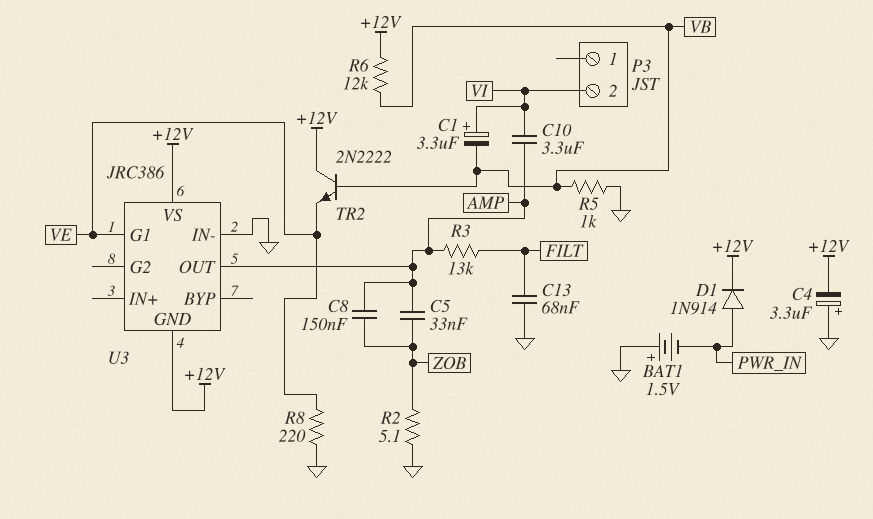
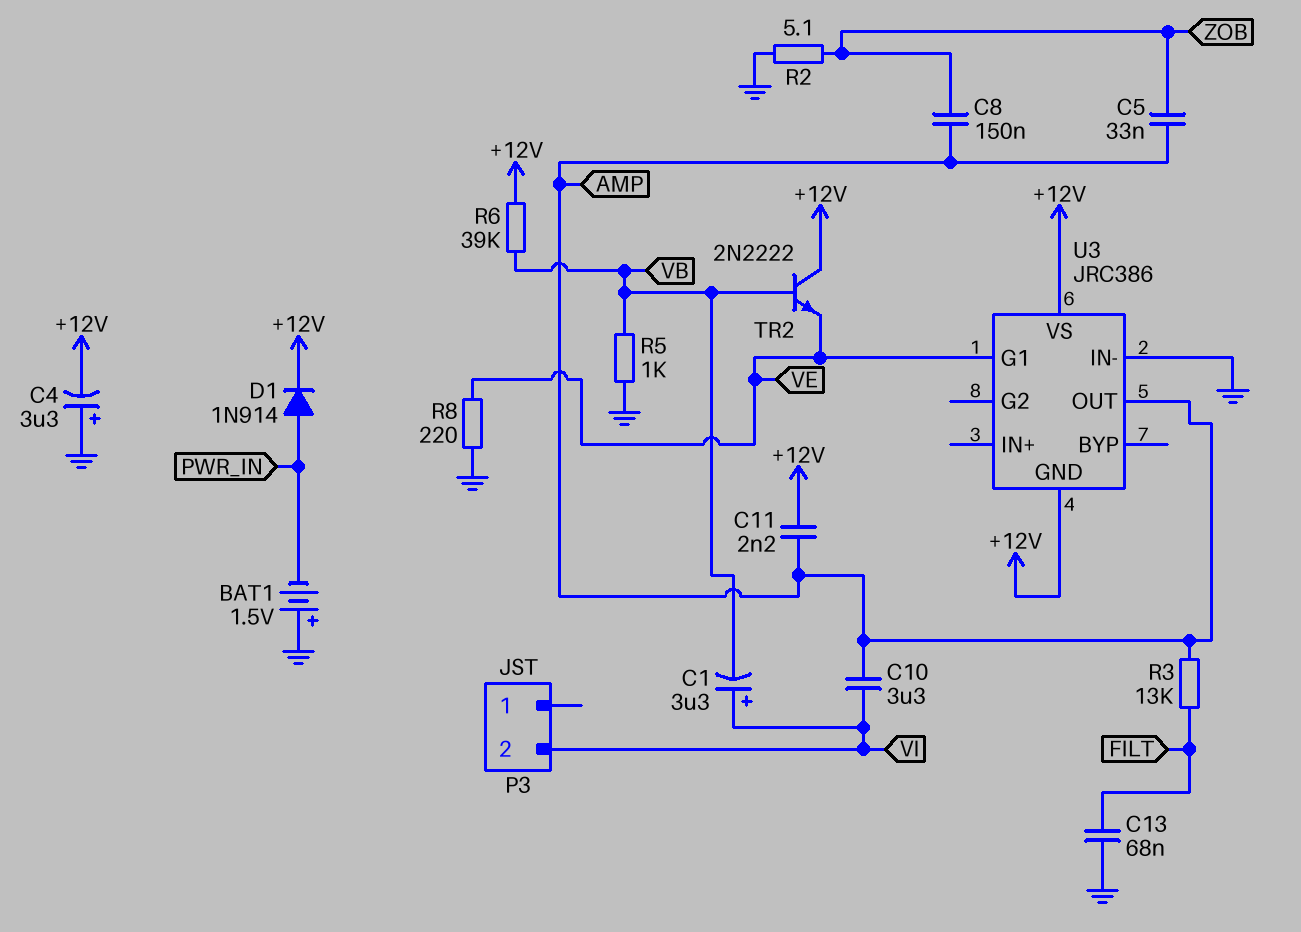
C11: none -> 2.2nF (+12V, AMP)
R6: 12k (+12V, VB) -> 39k (+12V, VB)

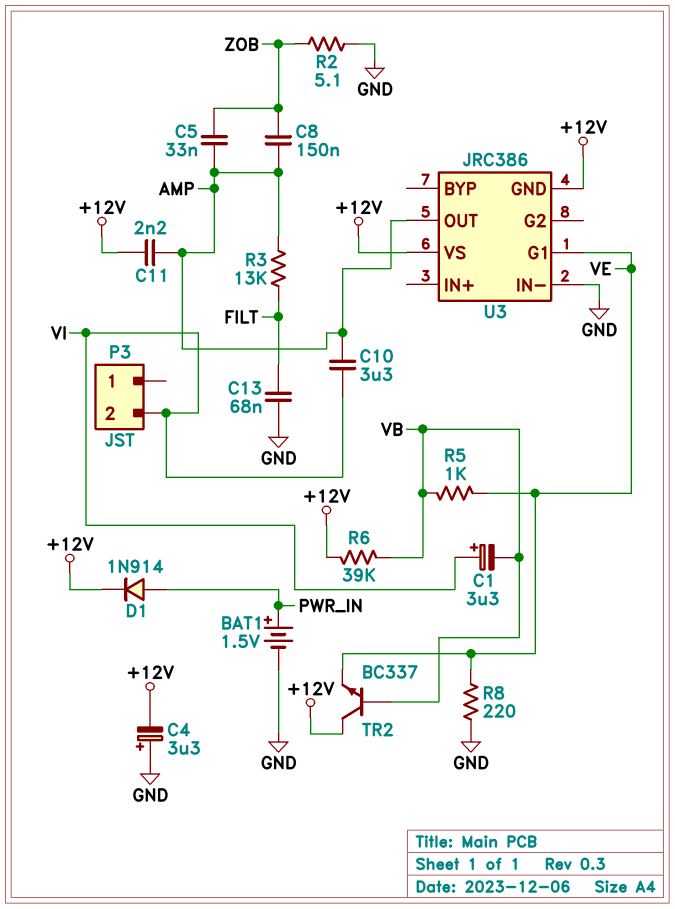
BAT1: 1.5V (plus GND, minus PWR_IN) -> 1.5V (plus PWR_IN, minus GND)
R5: 1k (GND, VB) -> 1k (VB, VE)
TR2: NPN 2N2222 (B VB, C +12V, E VE) -> NPN BC337 (B VB, C +12V, E VE)

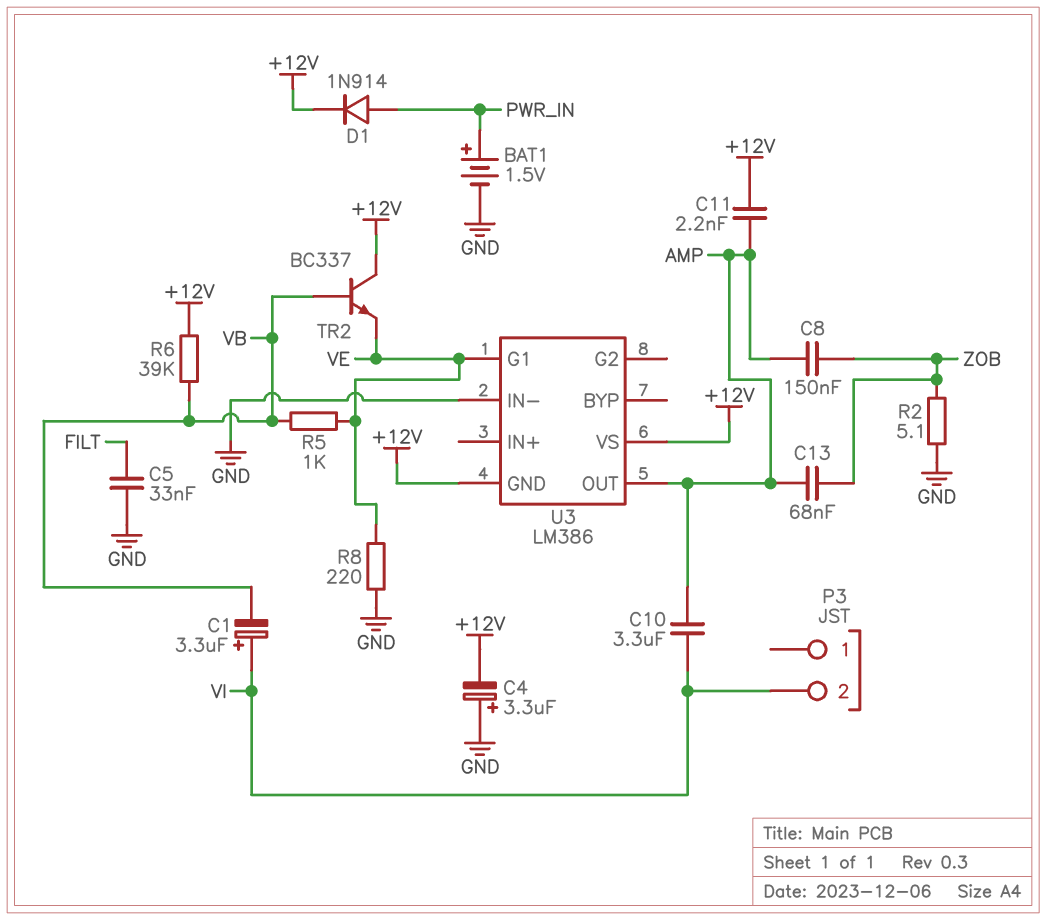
C5: 33nF (AMP, ZOB) -> 33nF (FILT, GND)
C13: 68nF (FILT, GND) -> 68nF (AMP, ZOB)
R3: 13k (AMP, FILT) -> none
U3: JRC386 -> LM386

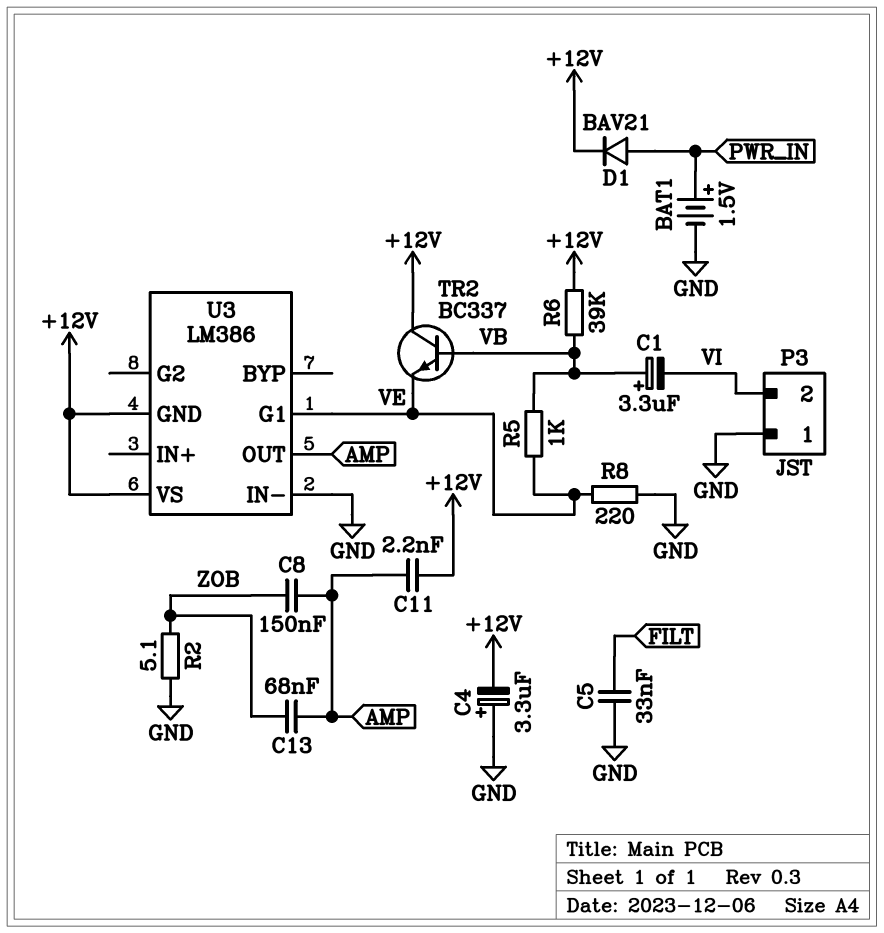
C1: 3.3uF (plus VI, minus VB) -> 3.3uF (plus VB, minus VI)
C10: 3.3uF (AMP, VI) -> none
D1: diode 1N914 (A PWR_IN, K +12V) -> diode BAV21 (A PWR_IN, K +12V)
P3 pin 1: none -> GND

